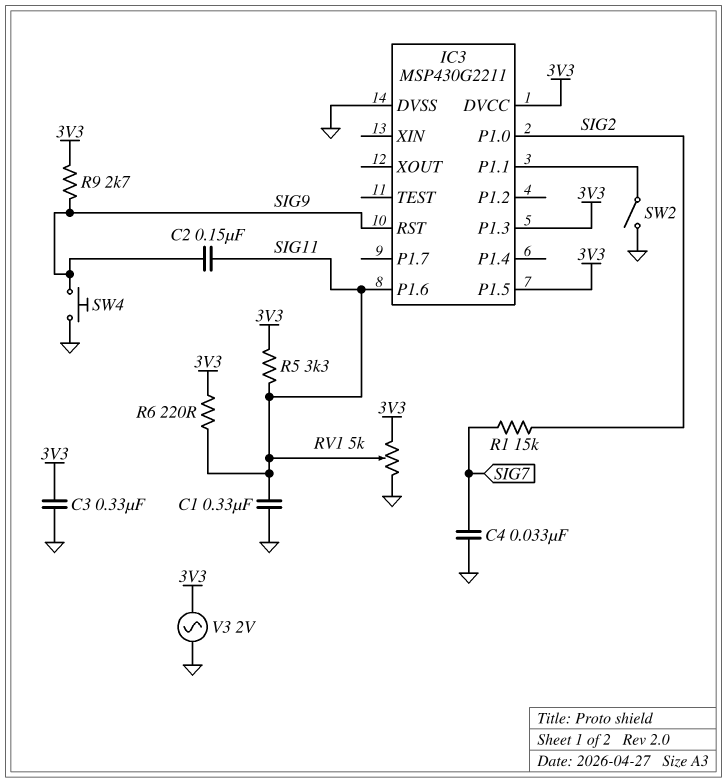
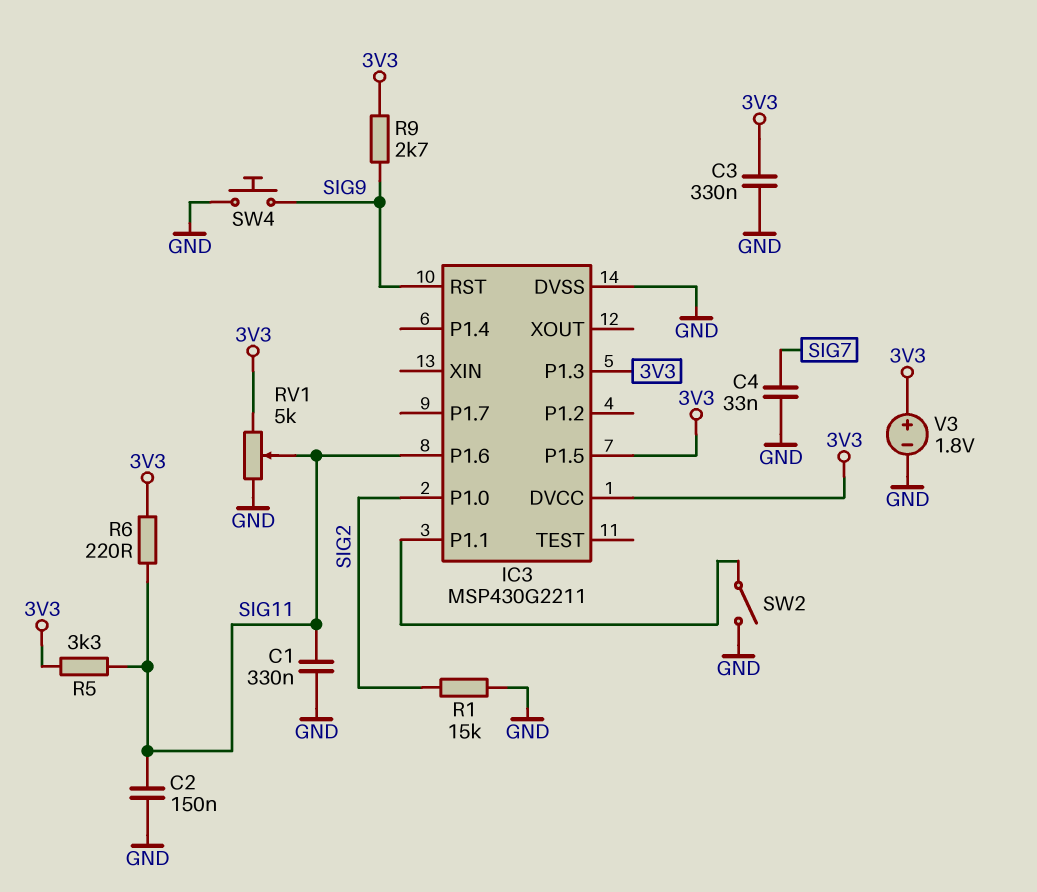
C2: 150nF (SIG9, SIG11) -> 150nF (GND, SIG11)
R1: 15k (SIG2, SIG7) -> 15k (GND, SIG2)
V3: AC 2V (3V3, GND) -> 1.8V (plus 3V3, minus GND)

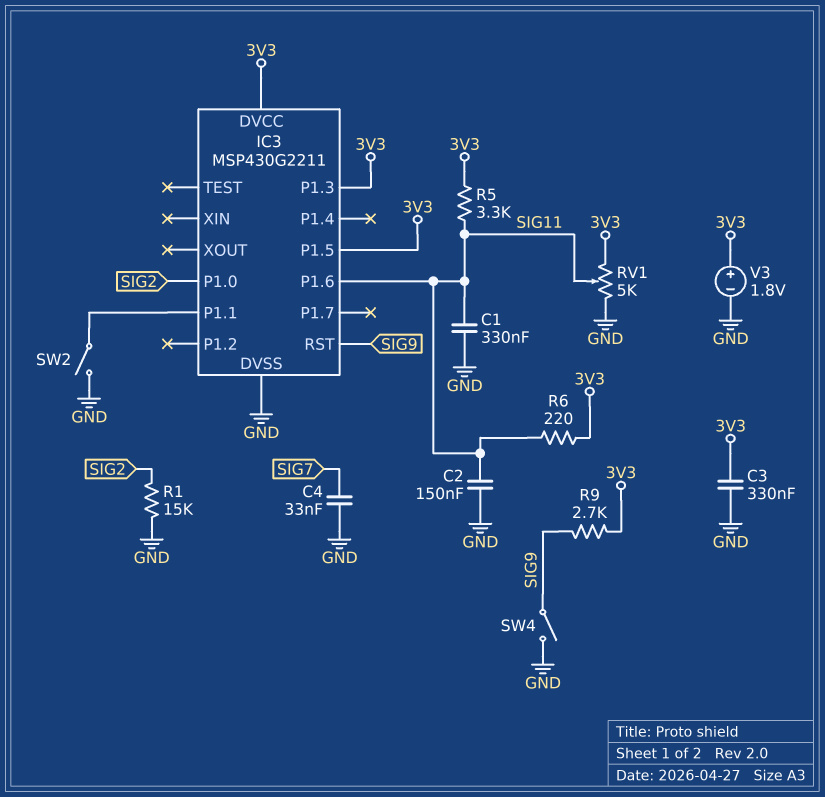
SW4: button (GND, SIG9) -> switch (GND, SIG9)

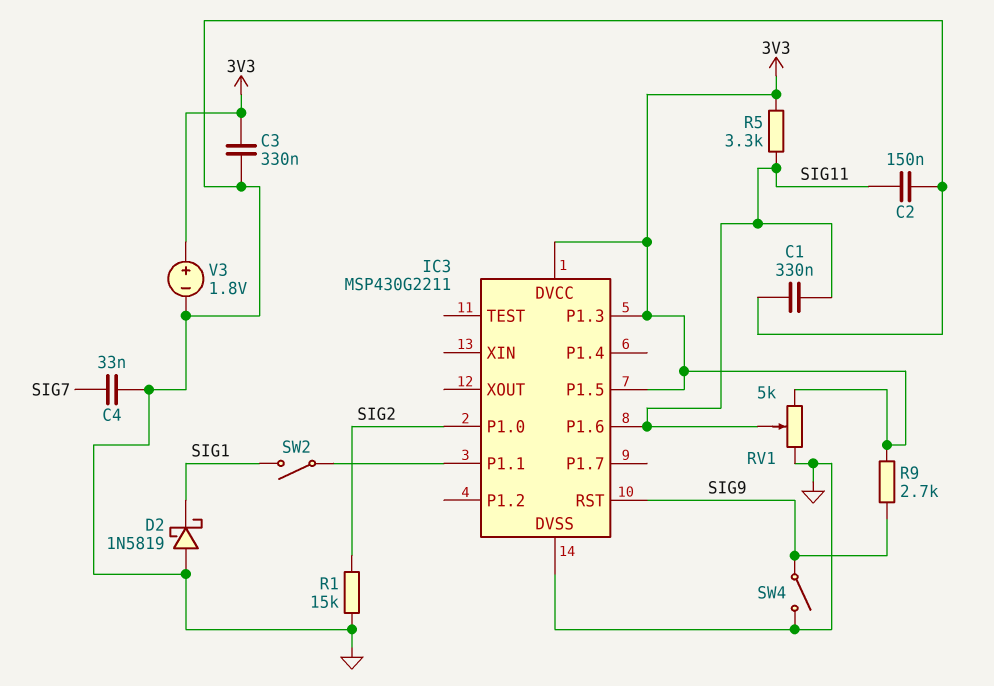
D2: none -> schottky 1N5819 (A GND, K SIG1)
R6: 220 (3V3, SIG11) -> none
SW2: switch (GND, IC3/P1.1) -> switch (IC3/P1.1, SIG1)

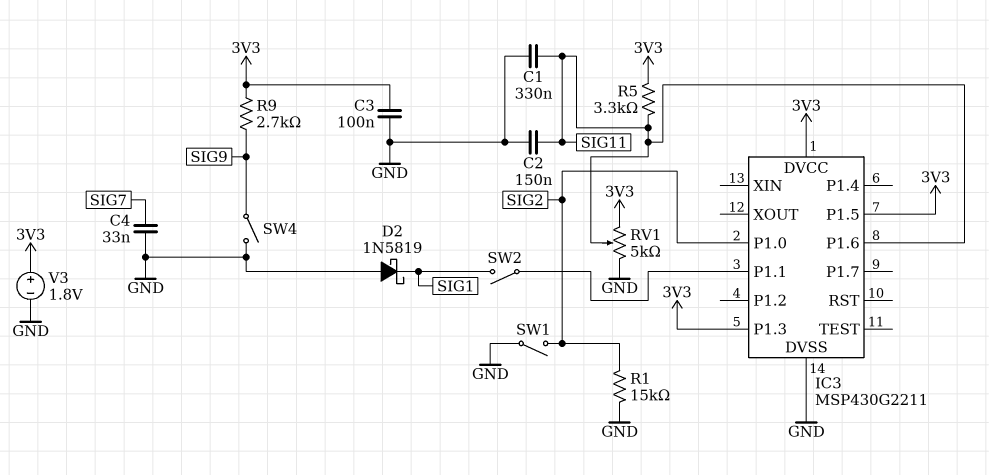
C3: 330nF (3V3, GND) -> 100nF (3V3, GND)
IC3 pin RST: SIG9 -> none
SW1: none -> switch (GND, SIG2)

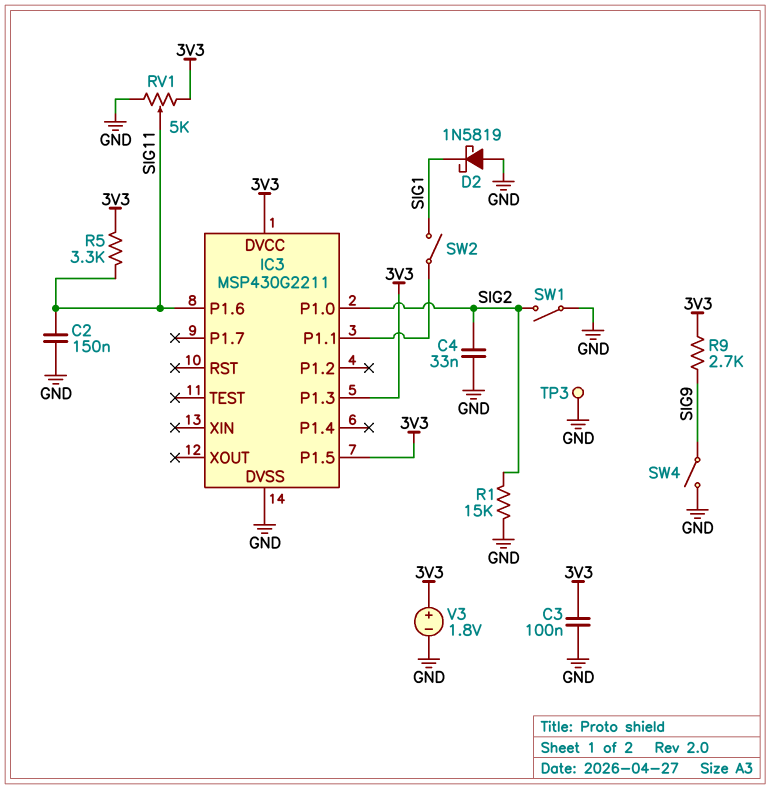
C1: 330nF (GND, SIG11) -> none
C4: 33nF (GND, SIG7) -> 33nF (GND, SIG2)
TP3: none -> test point (GND)

